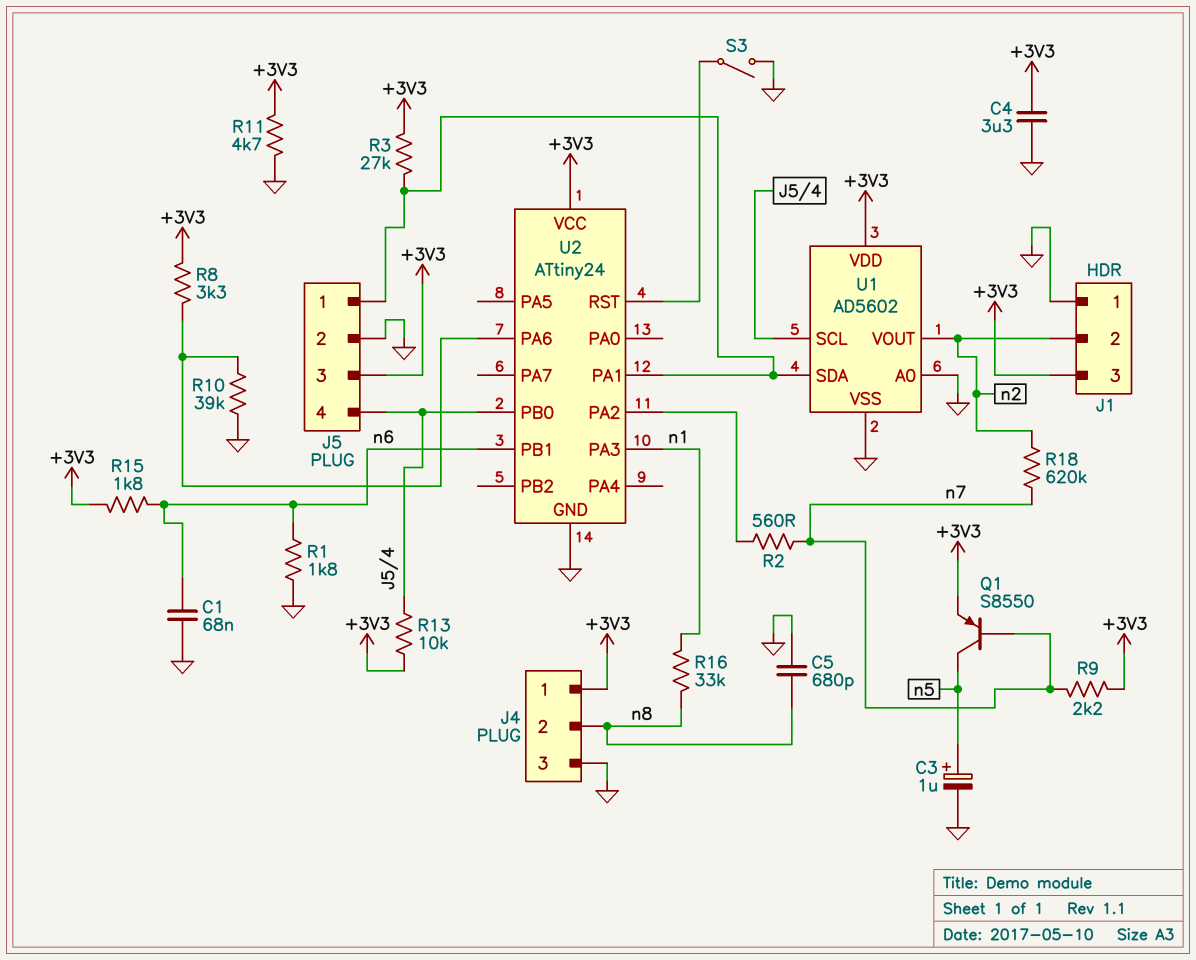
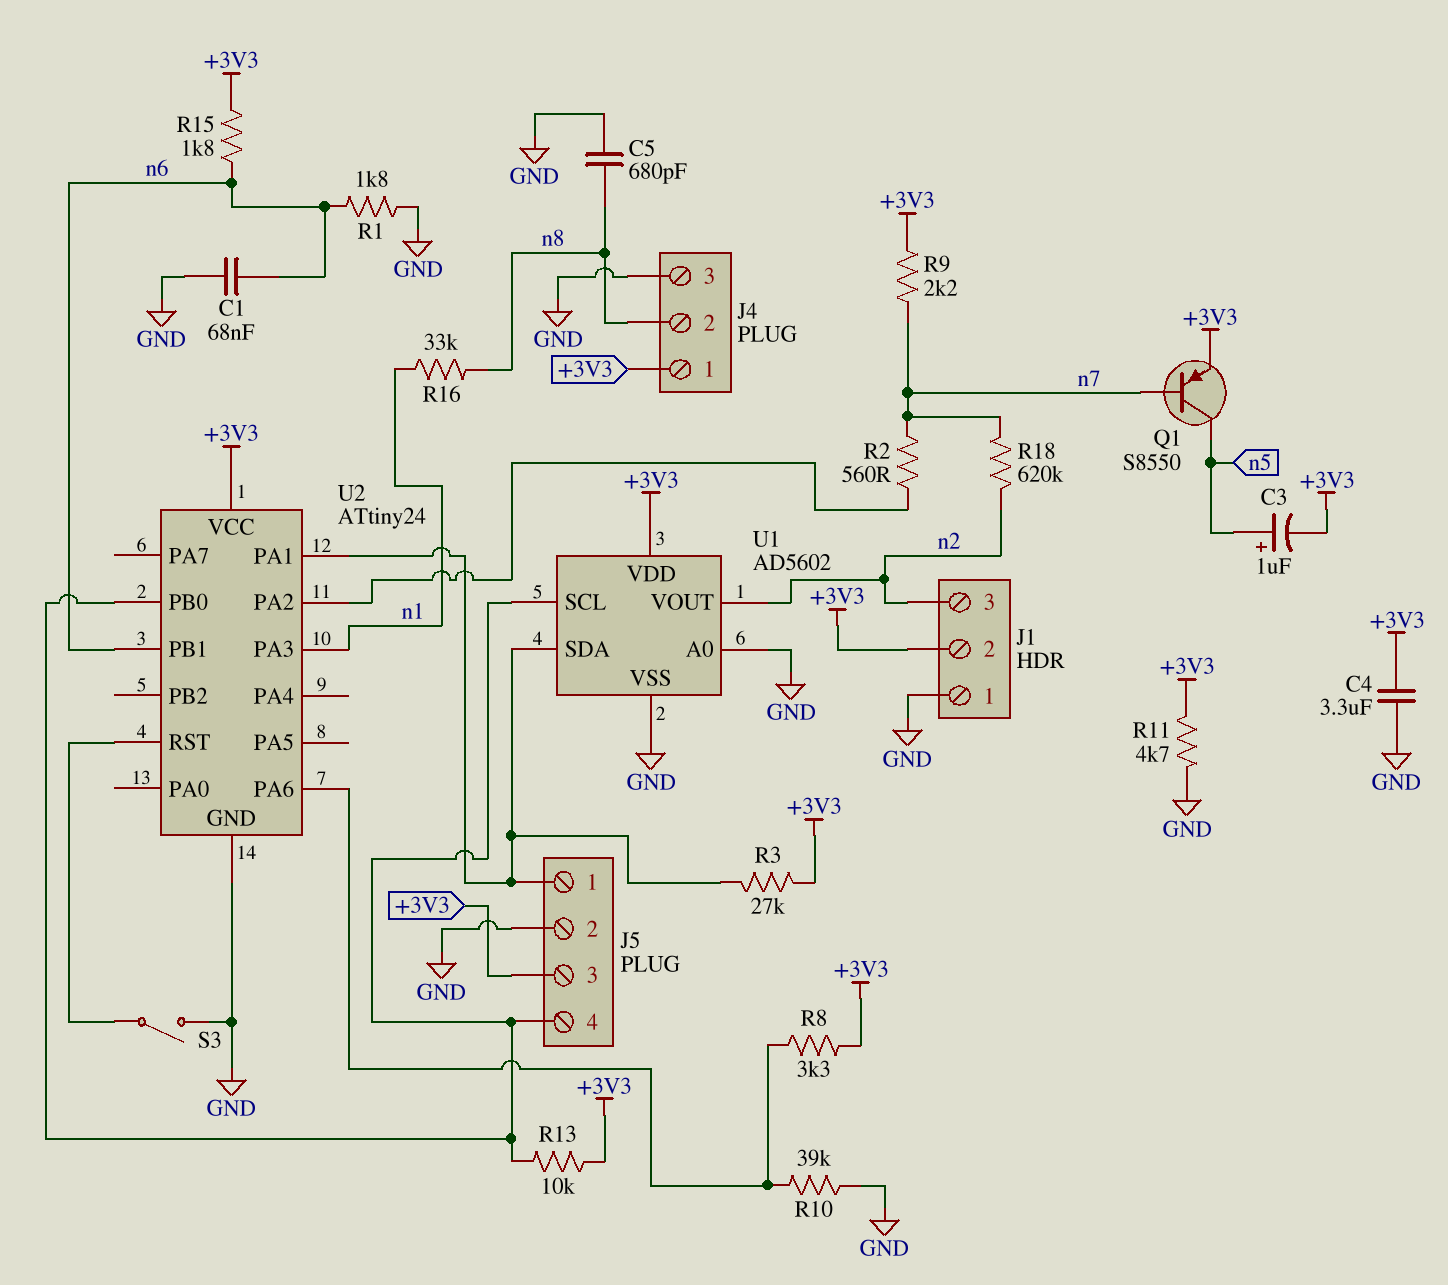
C3: 1uF (plus n5, minus GND) -> 1uF (plus n5, minus +3V3)
J1 pin 2: n2 -> +3V3
J1 pin 3: +3V3 -> n2

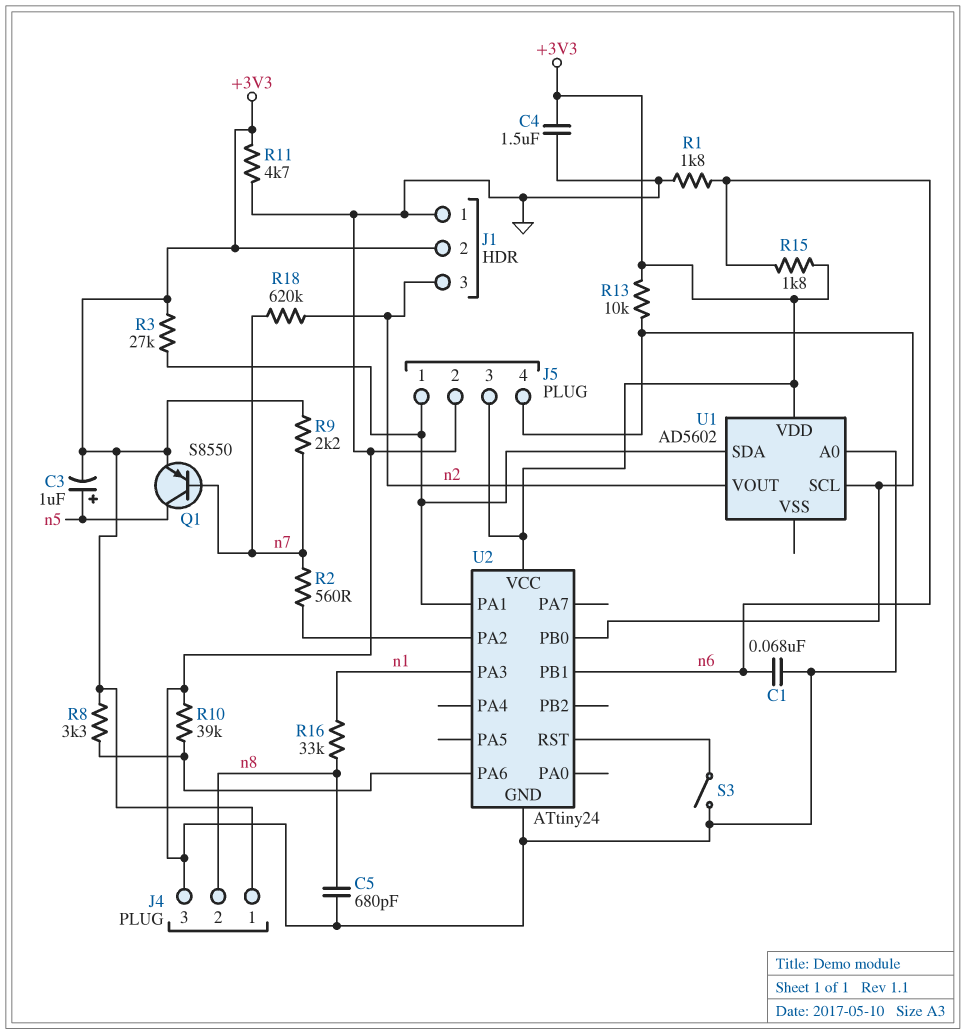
C4: 3.3uF (+3V3, GND) -> 1.5uF (+3V3, GND)
U1 pin VSS: GND -> none

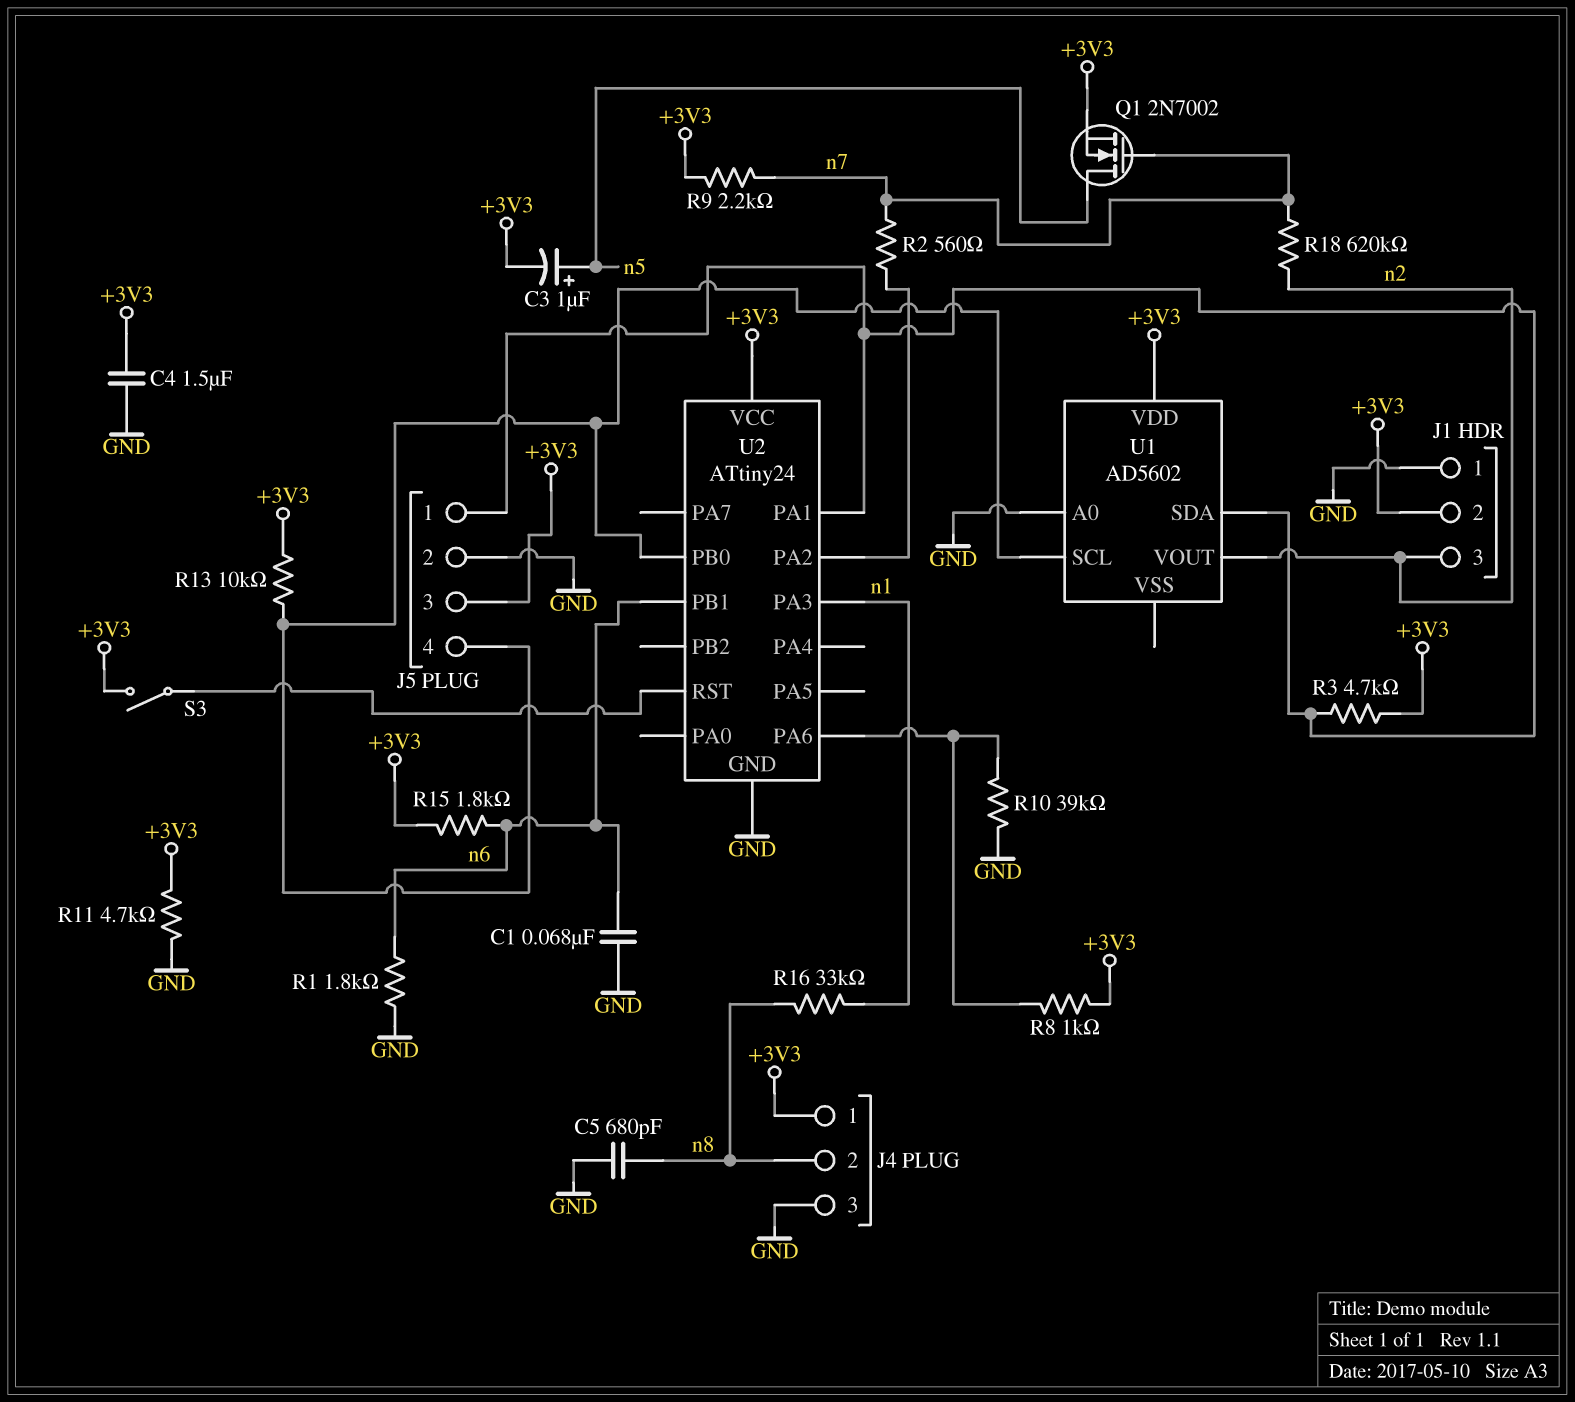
Q1: PNP S8550 (B n7, C n5, E +3V3) -> NMOS 2N7002 (G n7, D n5, S +3V3)
R3: 27k (+3V3, J5/1) -> 4.7k (+3V3, J5/1)
R8: 3.3k (+3V3, U2/PA6) -> 1k (+3V3, U2/PA6)
S3: switch (GND, U2/RST) -> switch (+3V3, U2/RST)

